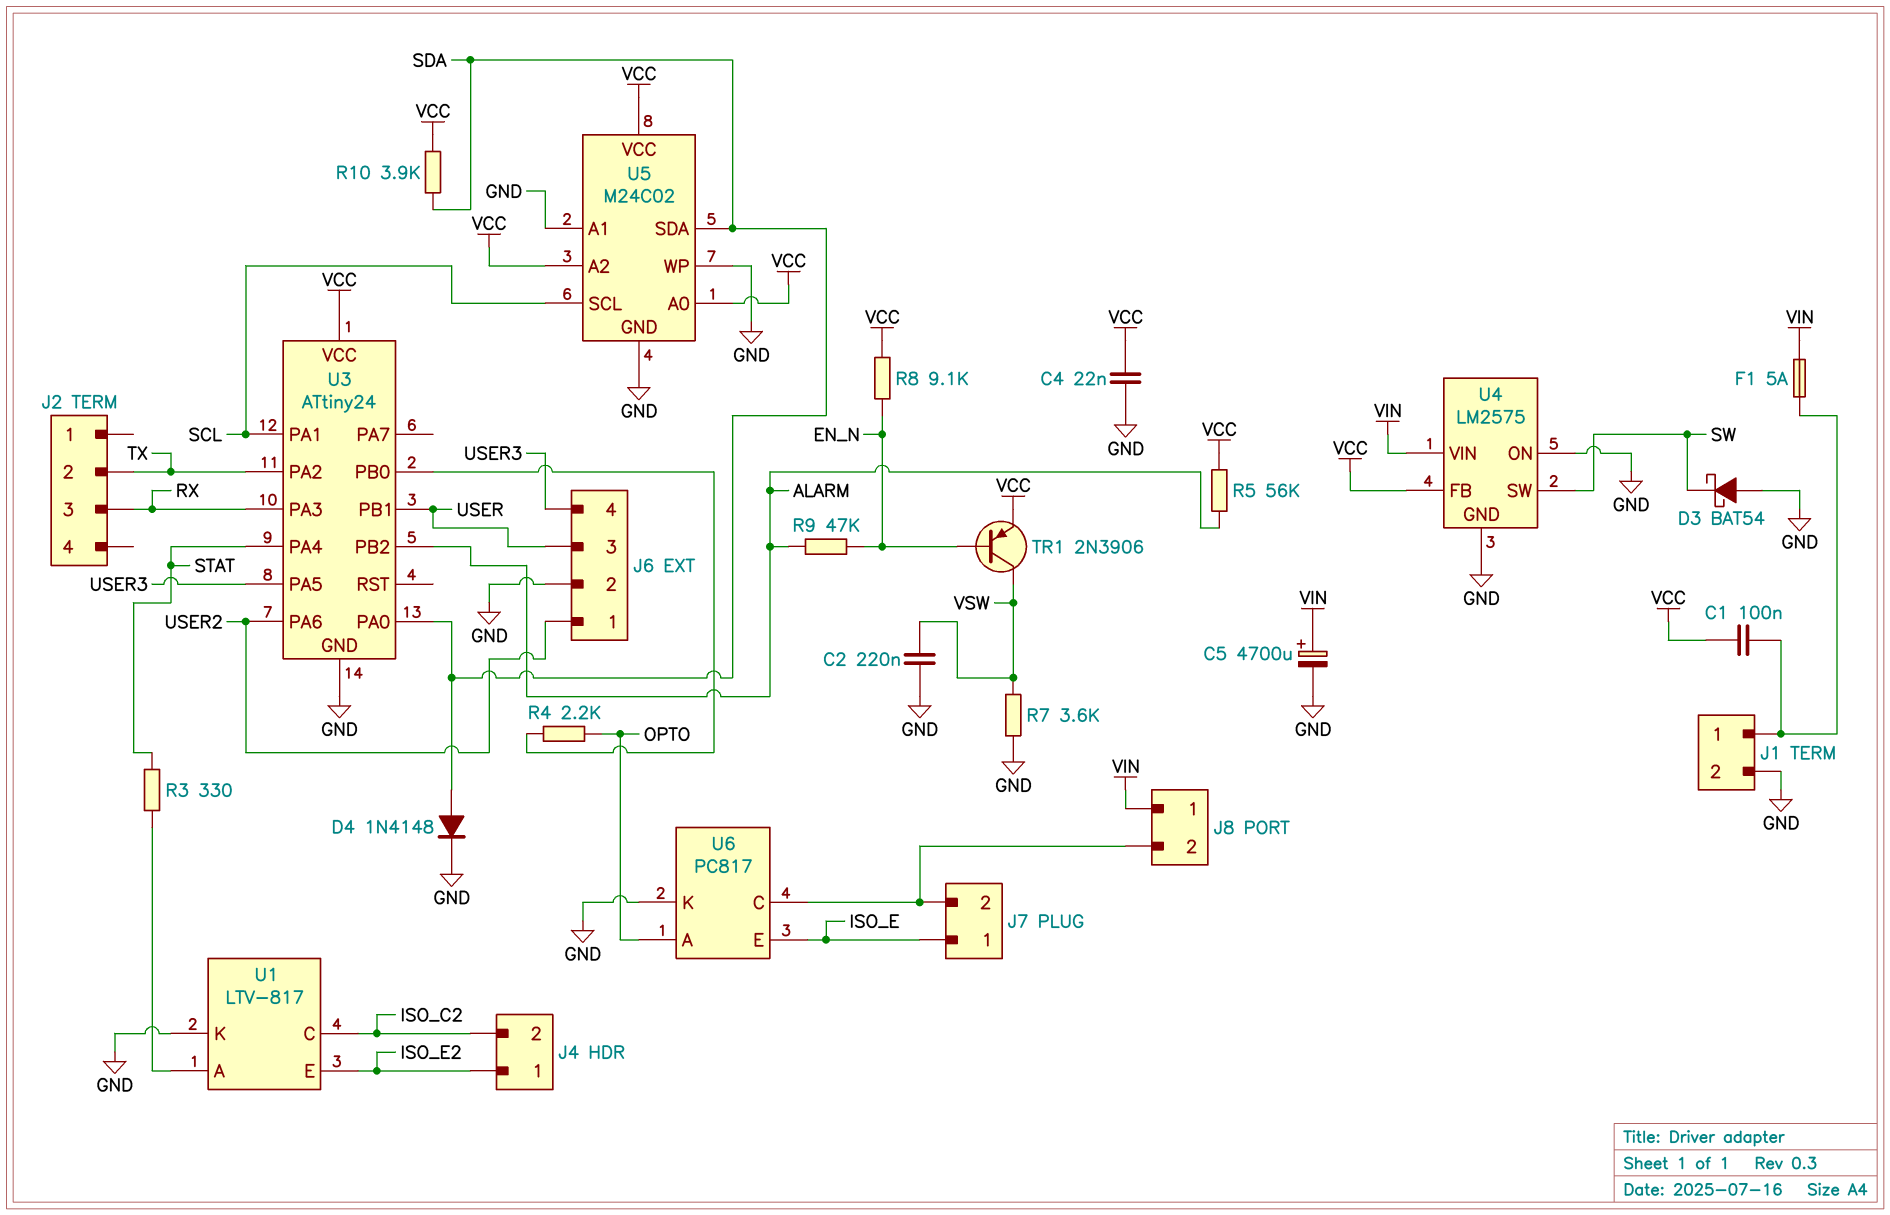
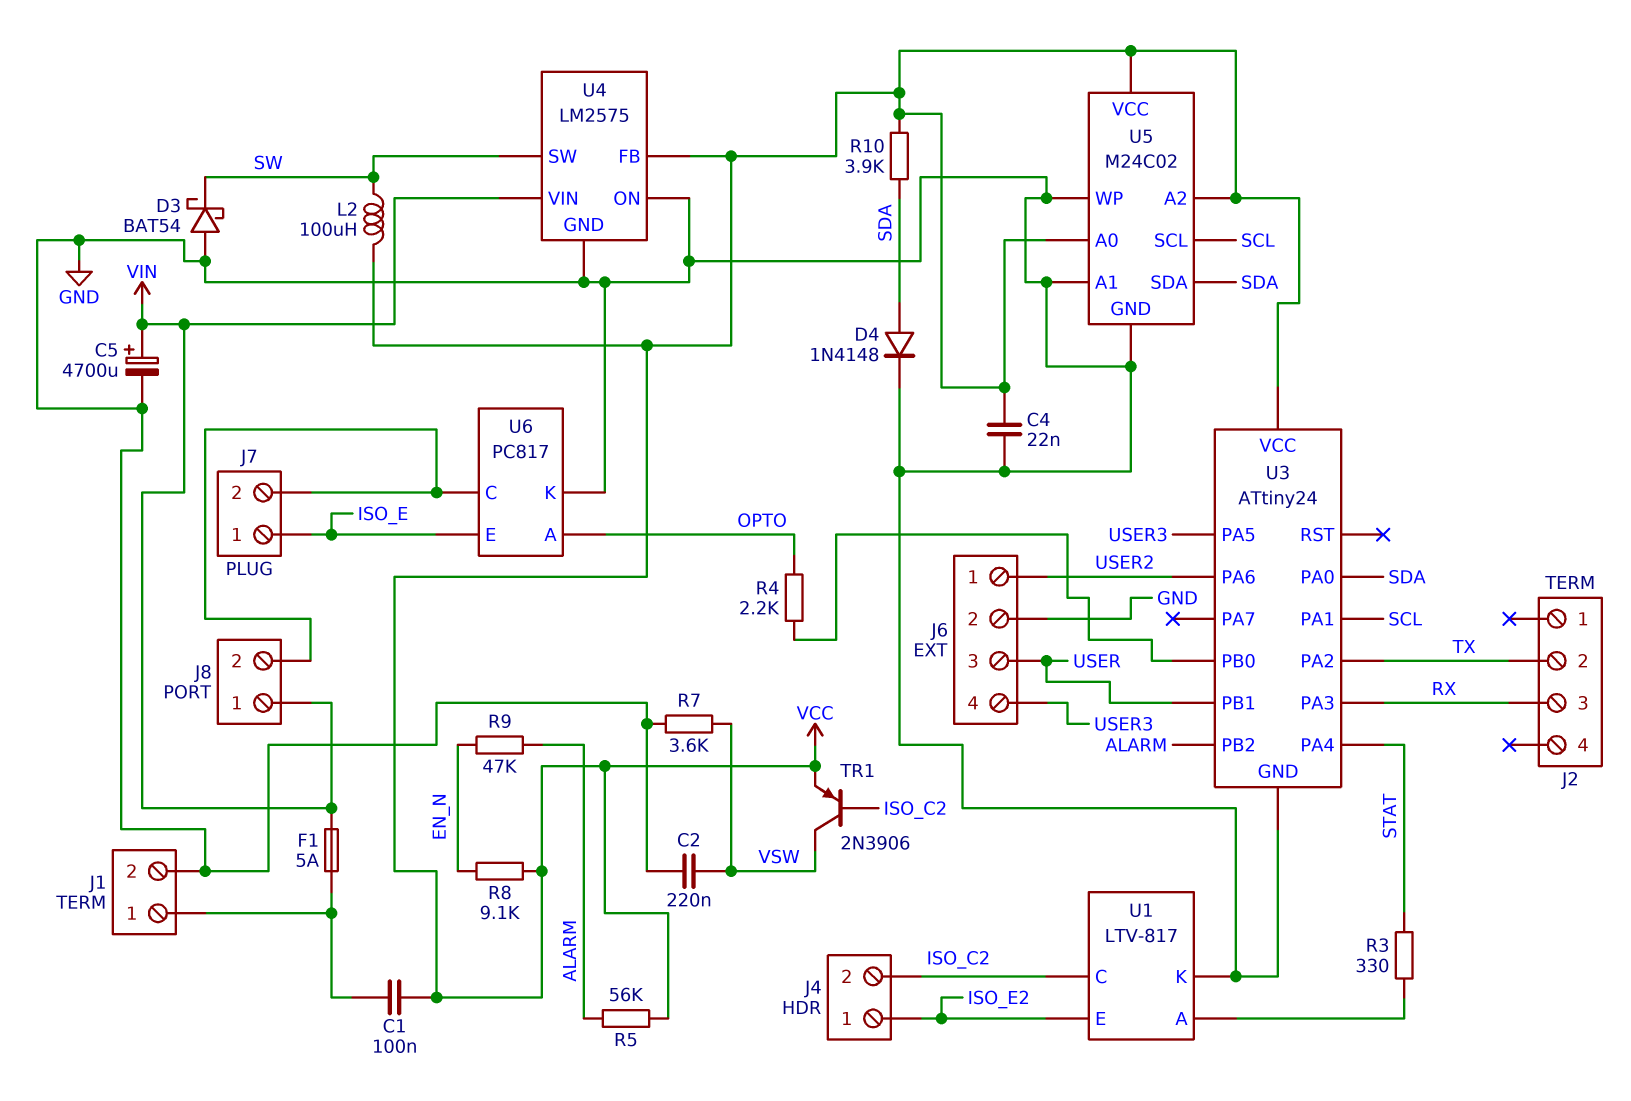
L2: none -> 100uH (SW, VCC)
TR1: PNP 2N3906 (B EN_N, C VSW, E VCC) -> PNP 2N3906 (B ISO_C2, C VSW, E VCC)

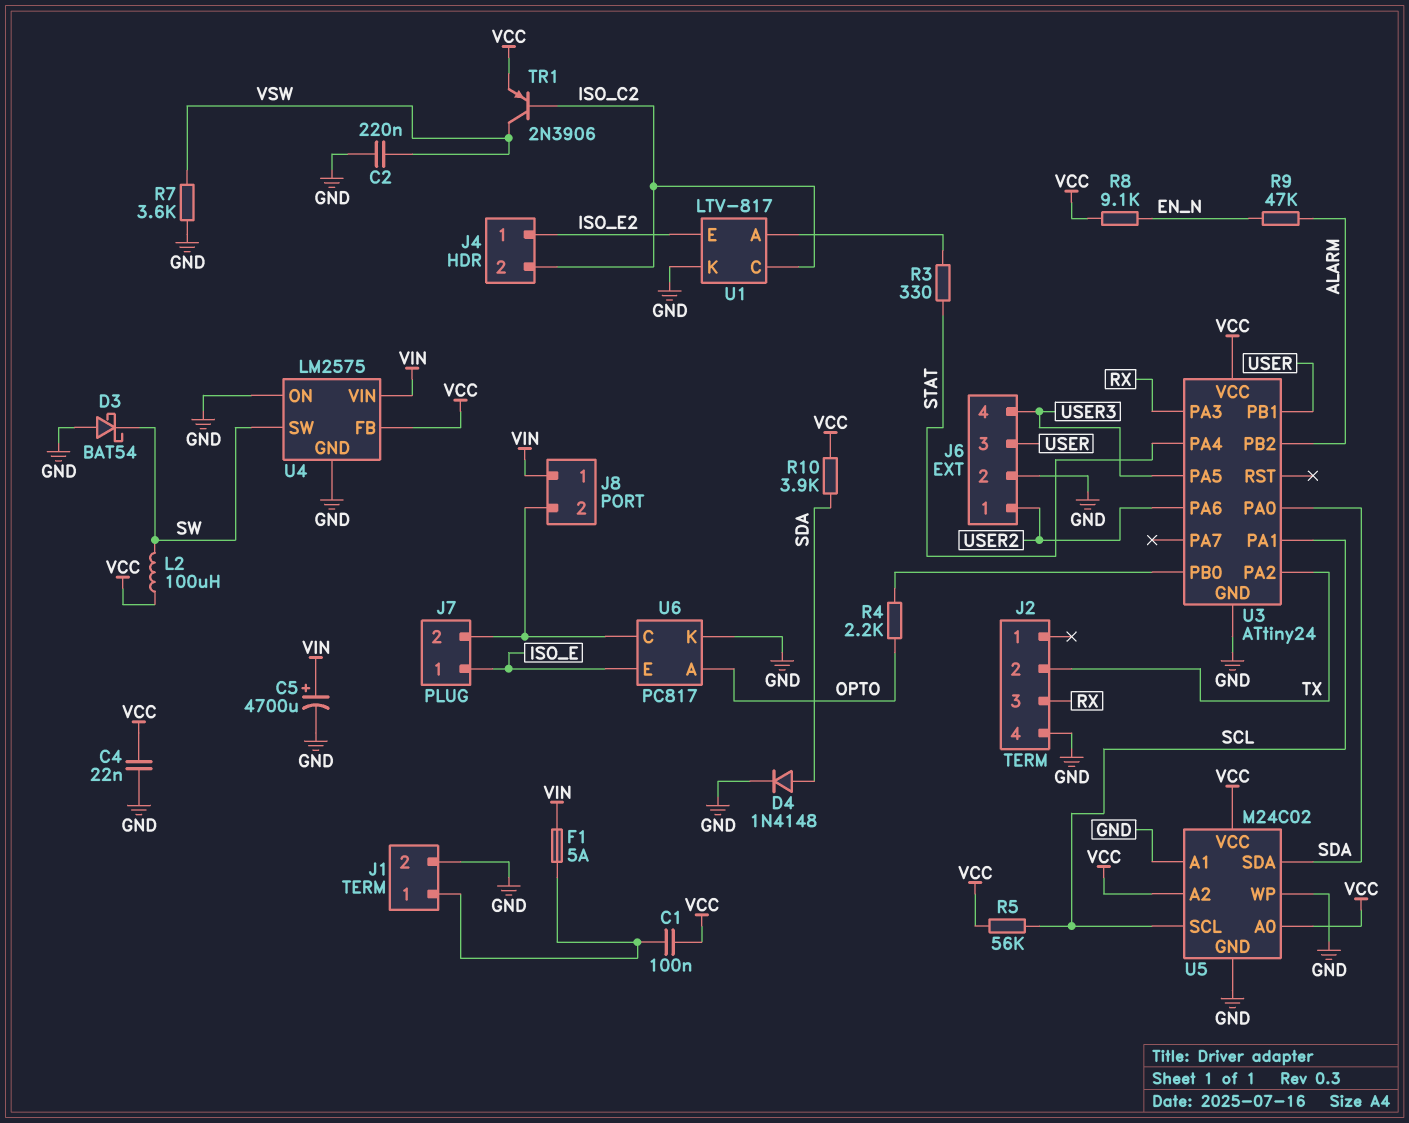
J2 pin 4: none -> GND
R5: 56k (ALARM, VCC) -> 56k (SCL, VCC)

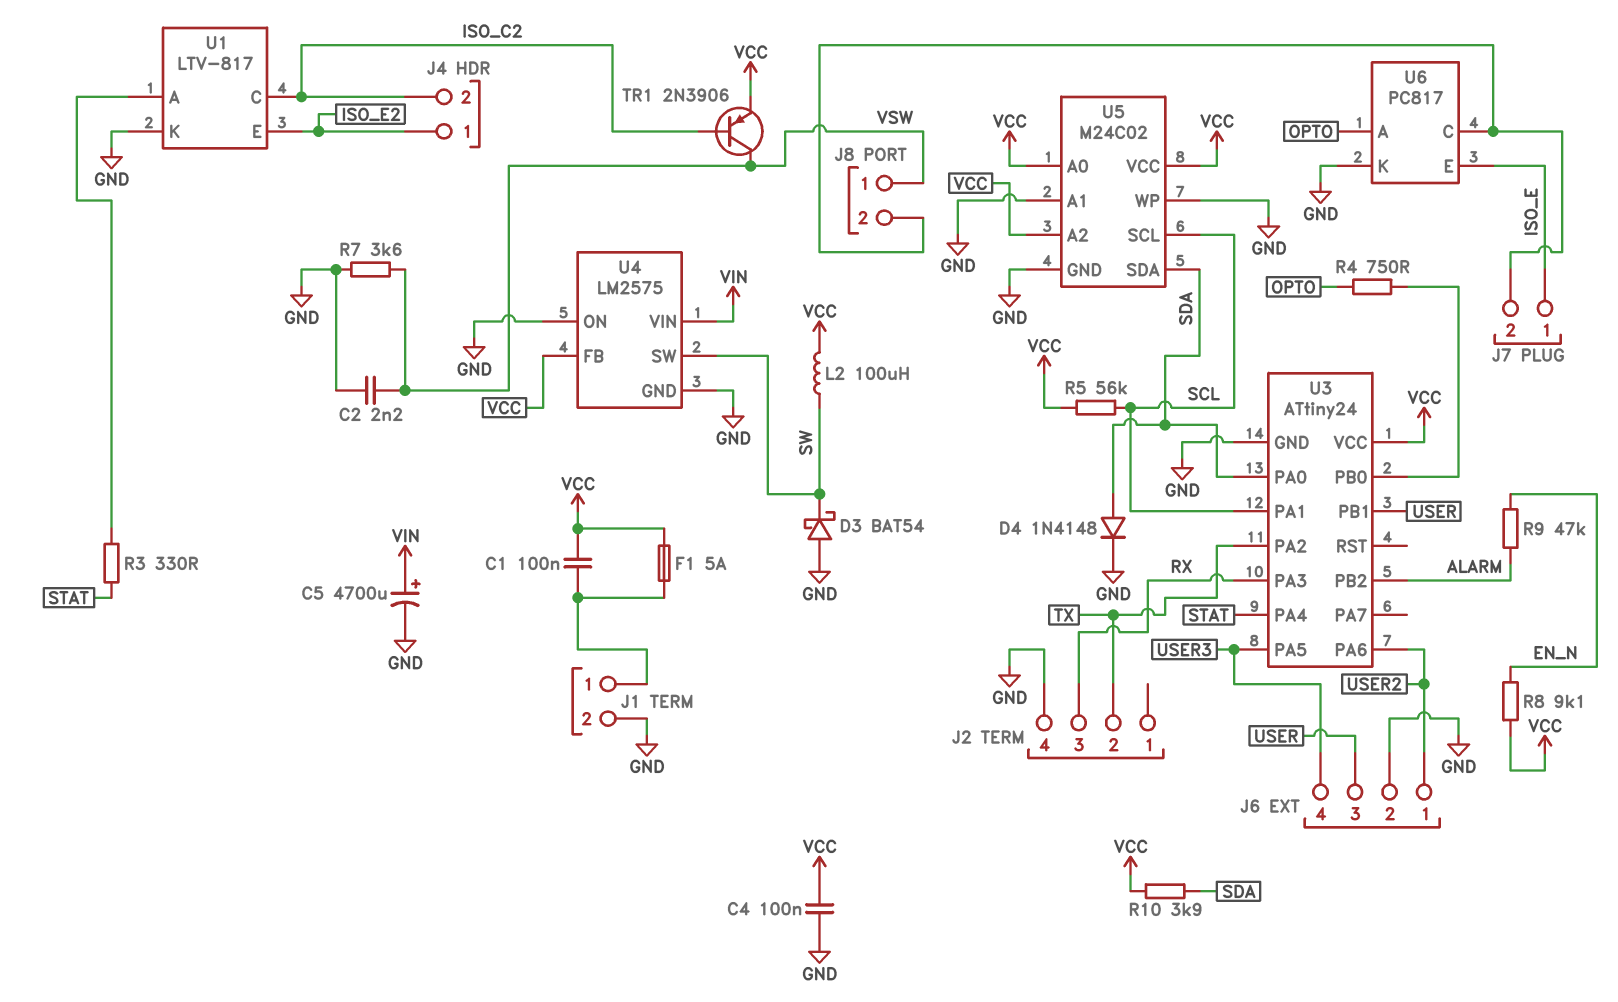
C2: 220nF (GND, VSW) -> 2.2nF (GND, VSW)
C4: 22nF (GND, VCC) -> 100nF (GND, VCC)
F1: 5A (J1/1, VIN) -> 5A (J1/1, VCC)
J8 pin 1: VIN -> VSW
R4: 2.2k (OPTO, U3/PB0) -> 750 (OPTO, U3/PB0)

